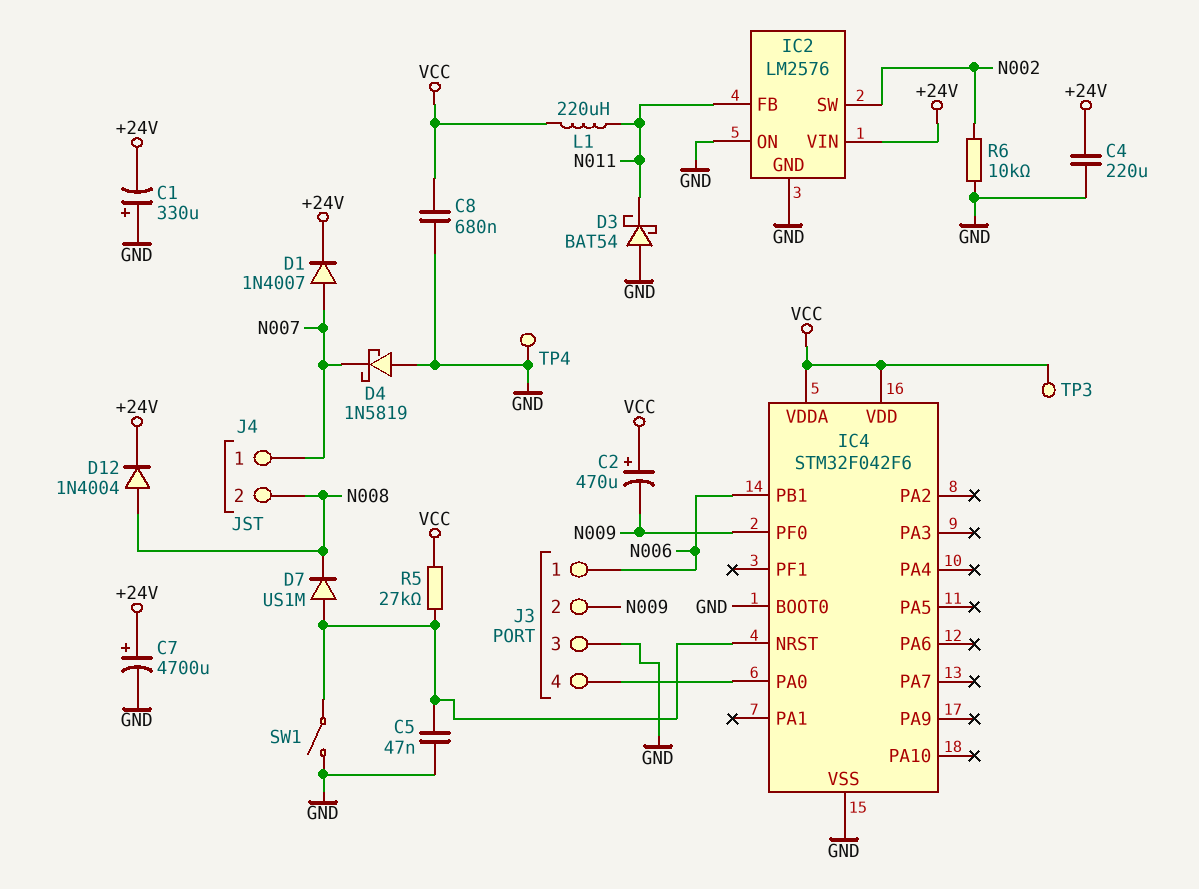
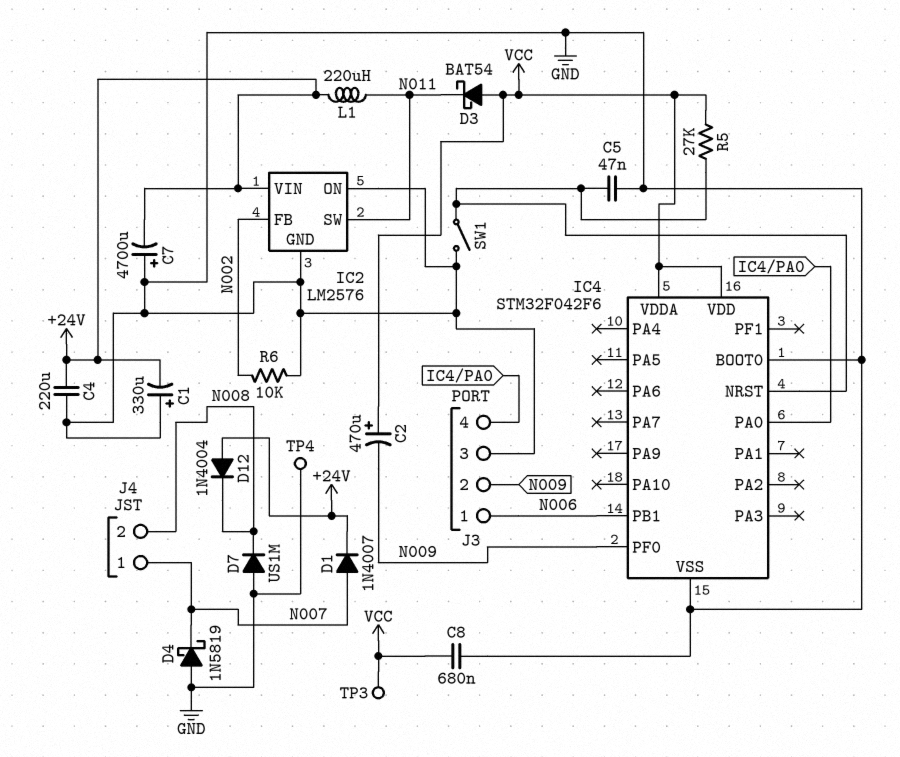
C7: 4700uF (plus +24V, minus GND) -> 4700uF (plus GND, minus +24V)
D3: schottky BAT54 (A GND, K N011) -> schottky BAT54 (A VCC, K N011)
D7: diode US1M (A IC4/NRST, K N008) -> diode US1M (A GND, K N008)
D12: diode 1N4004 (A N008, K +24V) -> diode 1N4004 (A +24V, K N008)
IC2 pin FB: N011 -> N002
IC2 pin SW: N002 -> N011
L1: 220uH (N011, VCC) -> 220uH (+24V, N011)

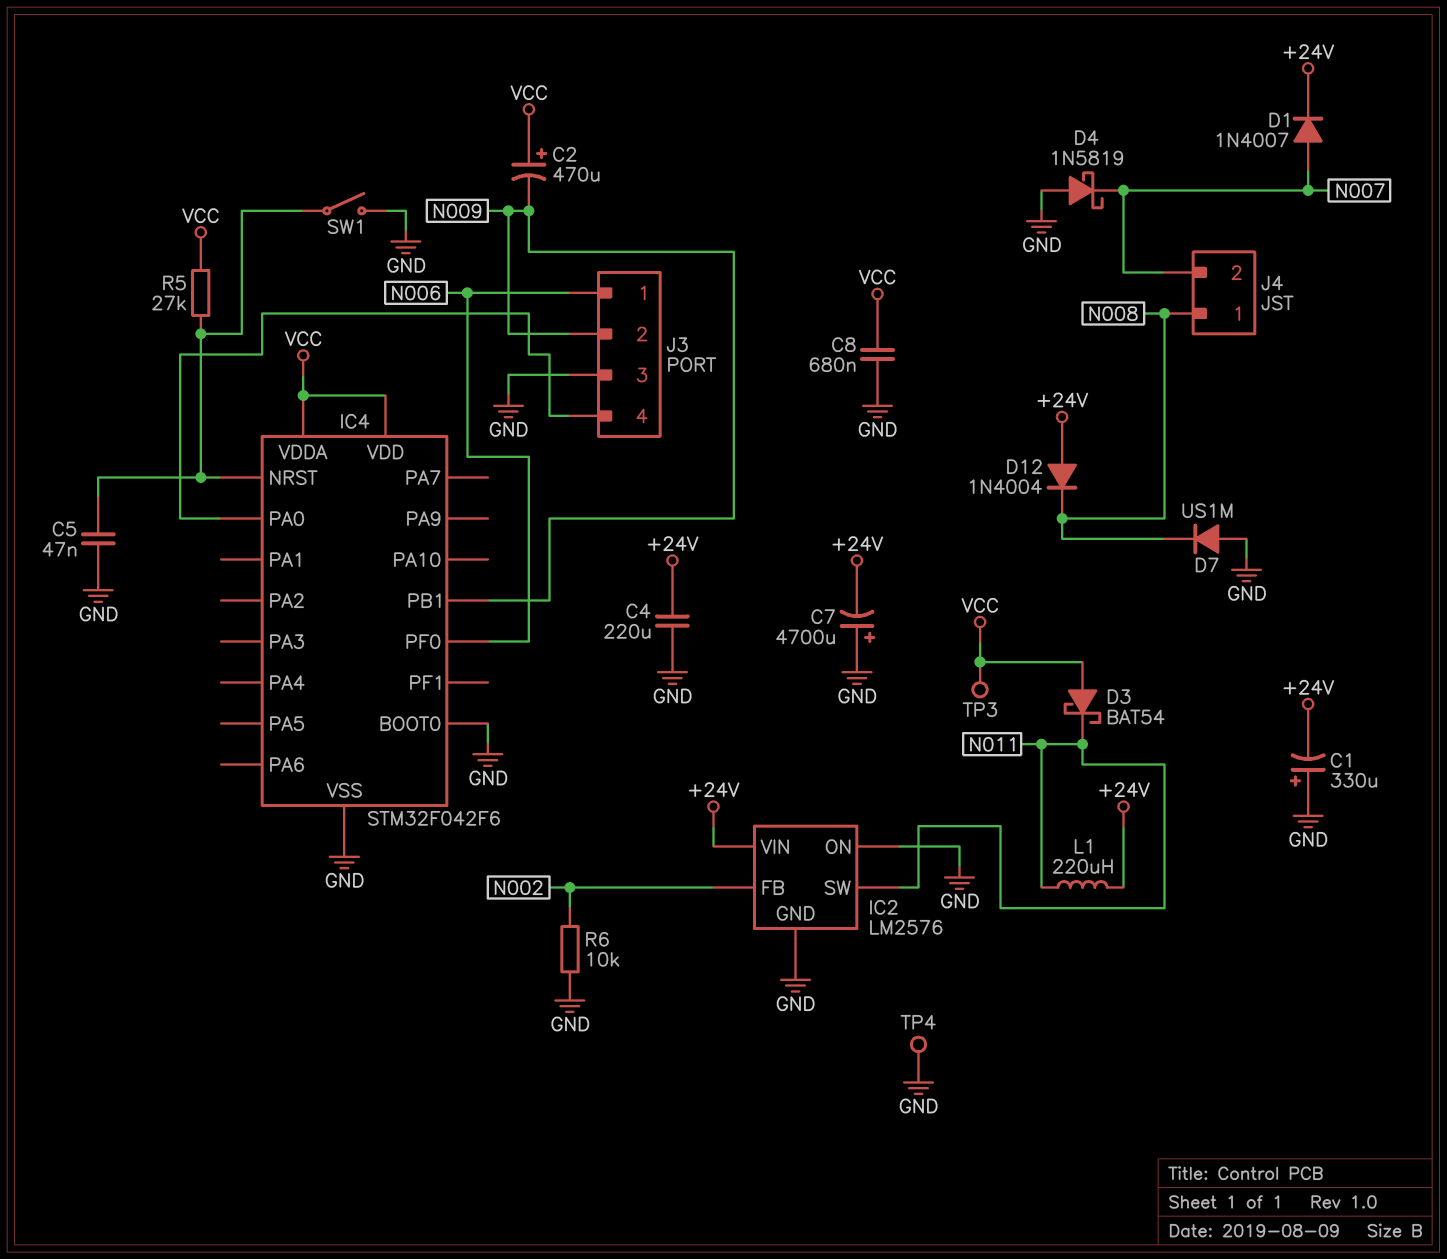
IC4 pin PB1: N006 -> N009
IC4 pin PF0: N009 -> N006
J4 pin 1: N007 -> N008
J4 pin 2: N008 -> N007

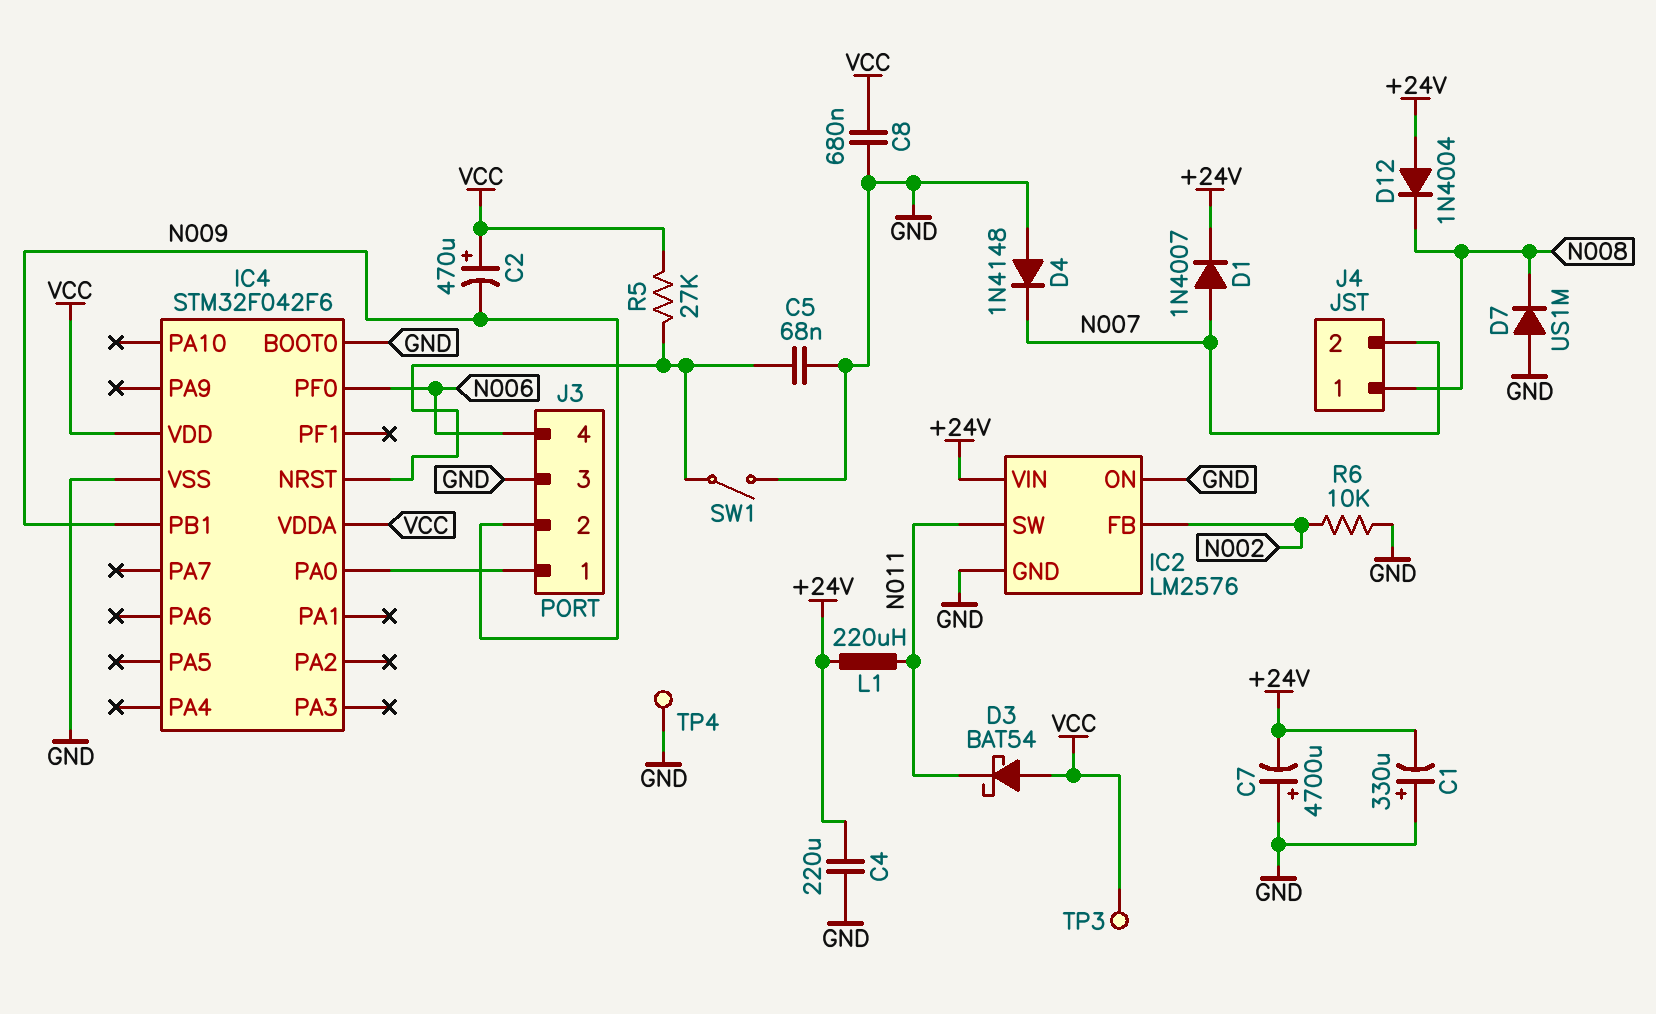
C5: 47nF (GND, IC4/NRST) -> 68nF (GND, IC4/NRST)
D4: schottky 1N5819 (A GND, K N007) -> diode 1N4148 (A GND, K N007)
J3 pin 1: N006 -> IC4/PA0
J3 pin 4: IC4/PA0 -> N006

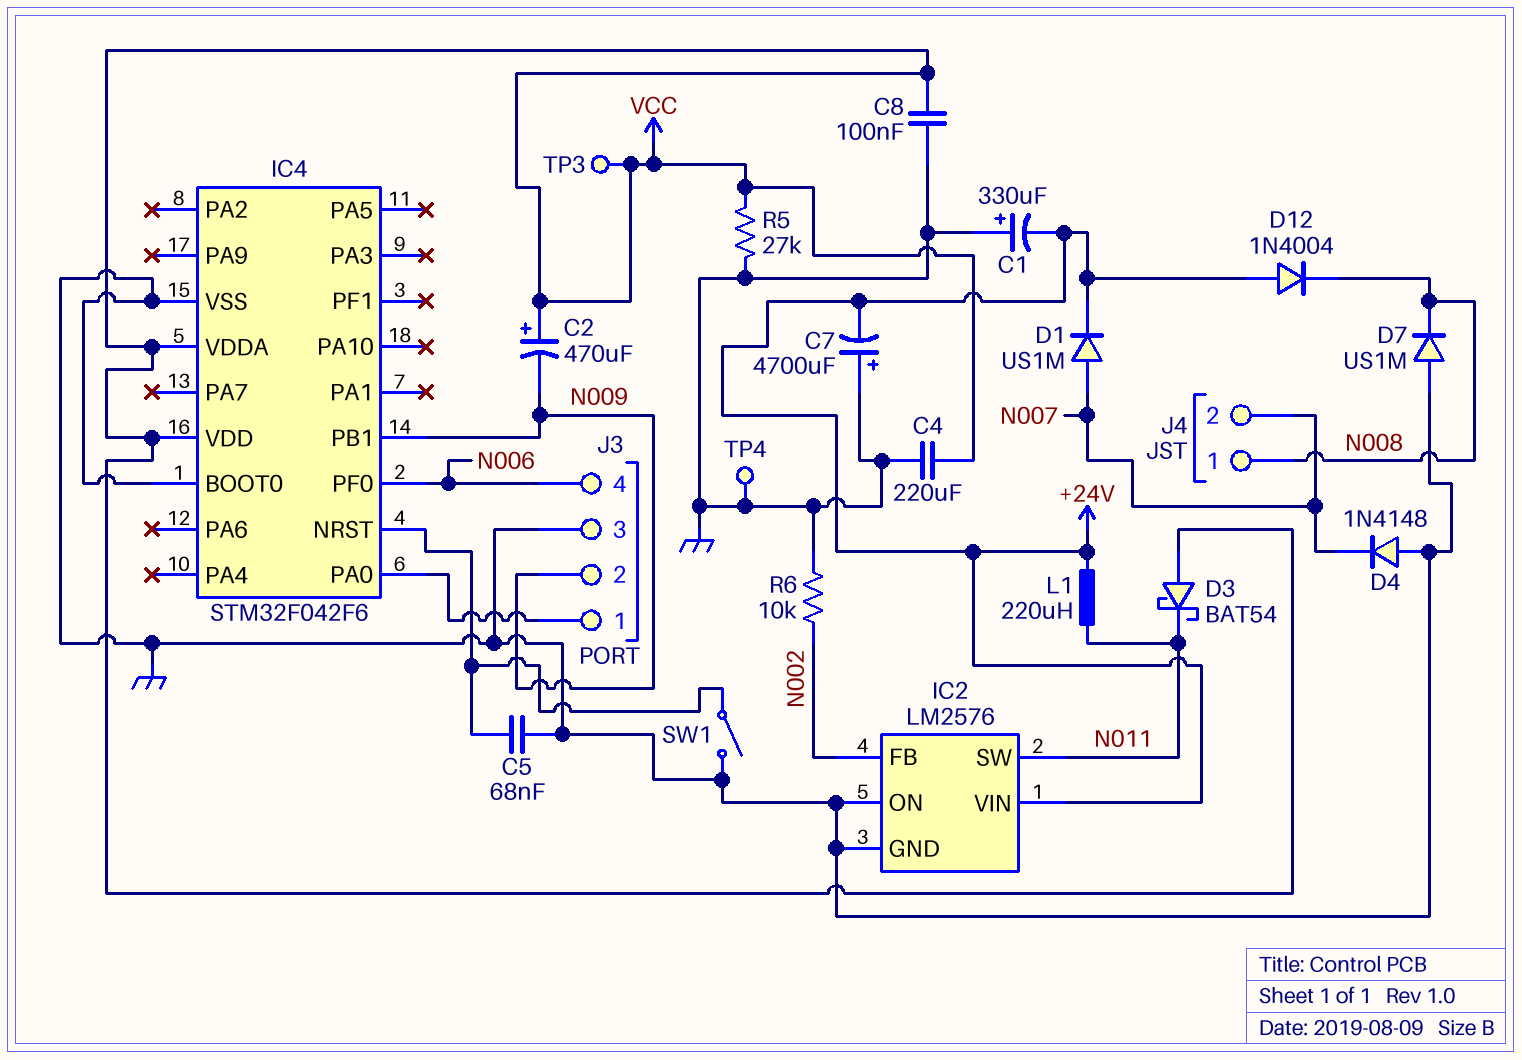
C4: 220uF (+24V, GND) -> 220uF (GND, VCC)
C8: 680nF (GND, VCC) -> 100nF (GND, VCC)
D1: diode 1N4007 (A N007, K +24V) -> diode US1M (A N007, K +24V)
R5: 27k (IC4/NRST, VCC) -> 27k (GND, VCC)

